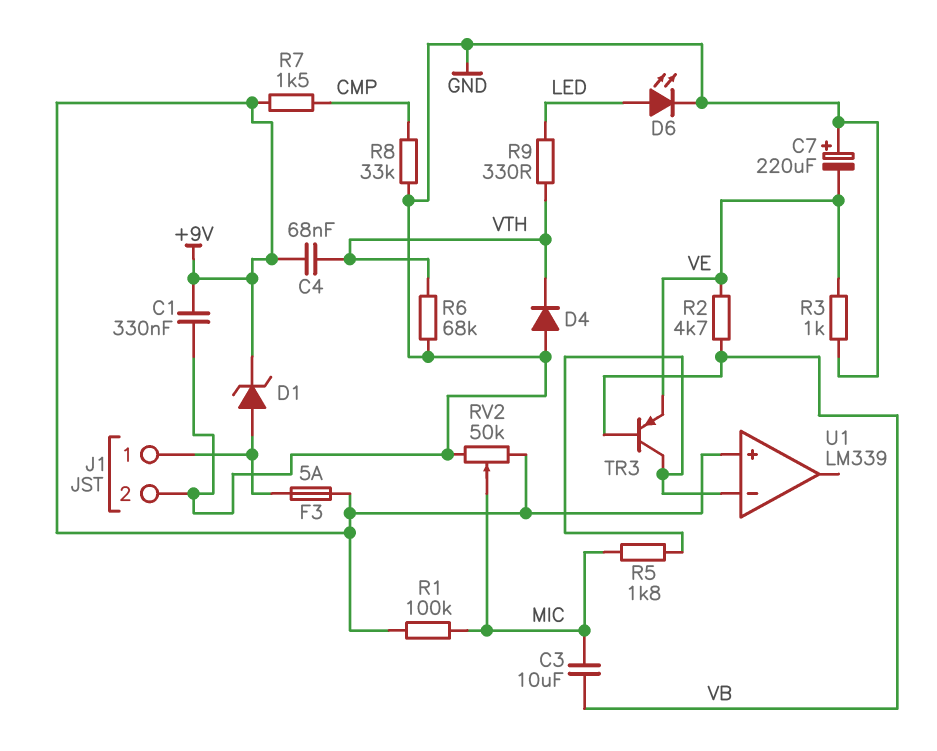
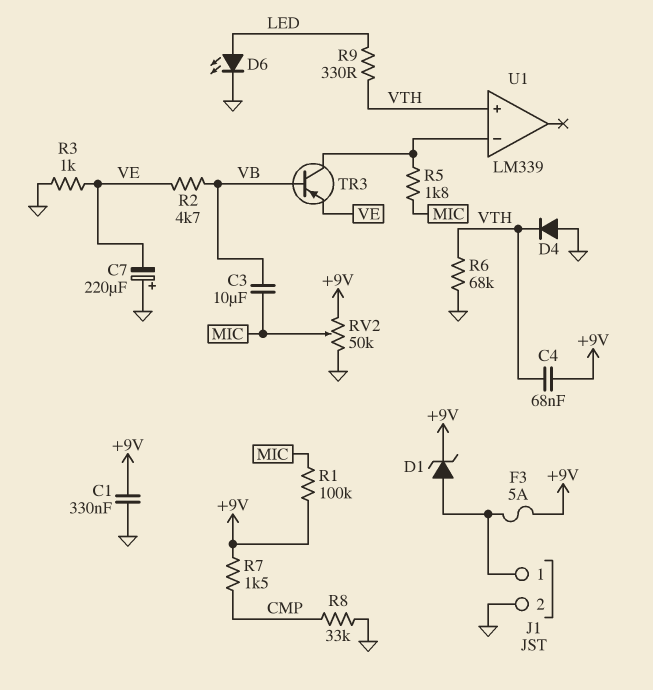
U1 pin in+: +9V -> VTH

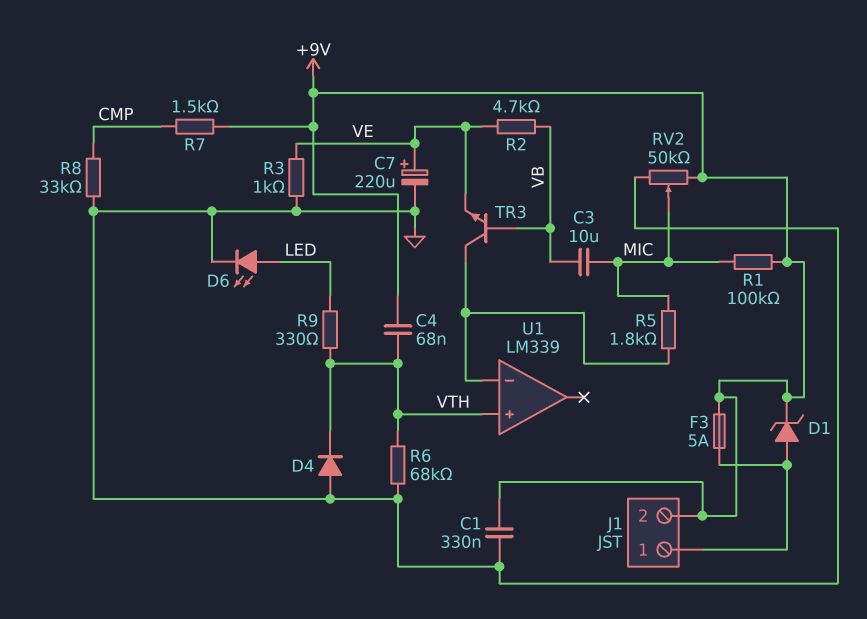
C7: 220uF (plus GND, minus VE) -> 220uF (plus VE, minus GND)
J1 pin 2: GND -> +9V
TR3: PNP (B VB, C U1/in-, E VE) -> NPN (B VB, C U1/in-, E VE)

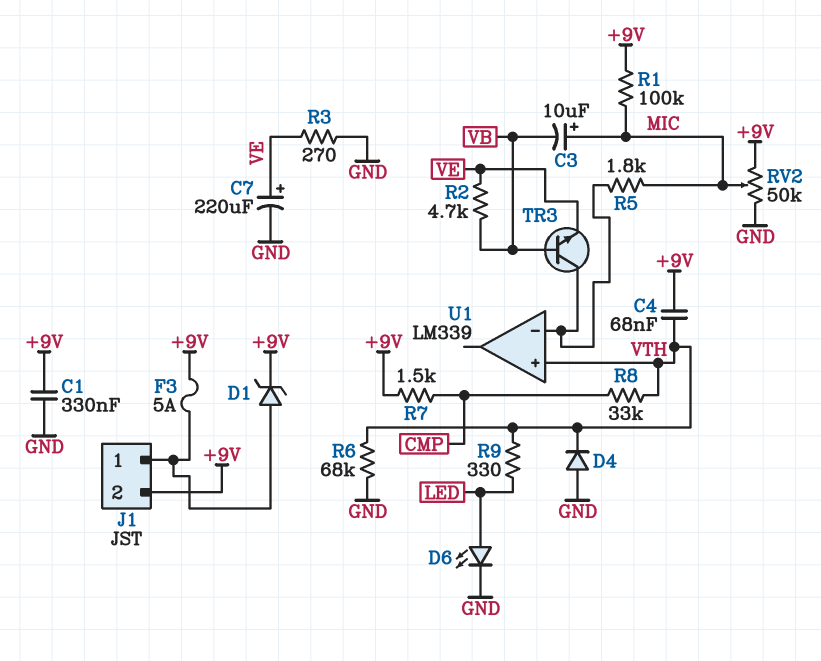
C3: 10uF (MIC, VB) -> 10uF (plus MIC, minus VB)
R3: 1k (GND, VE) -> 270 (GND, VE)
R8: 33k (CMP, GND) -> 33k (CMP, VTH)

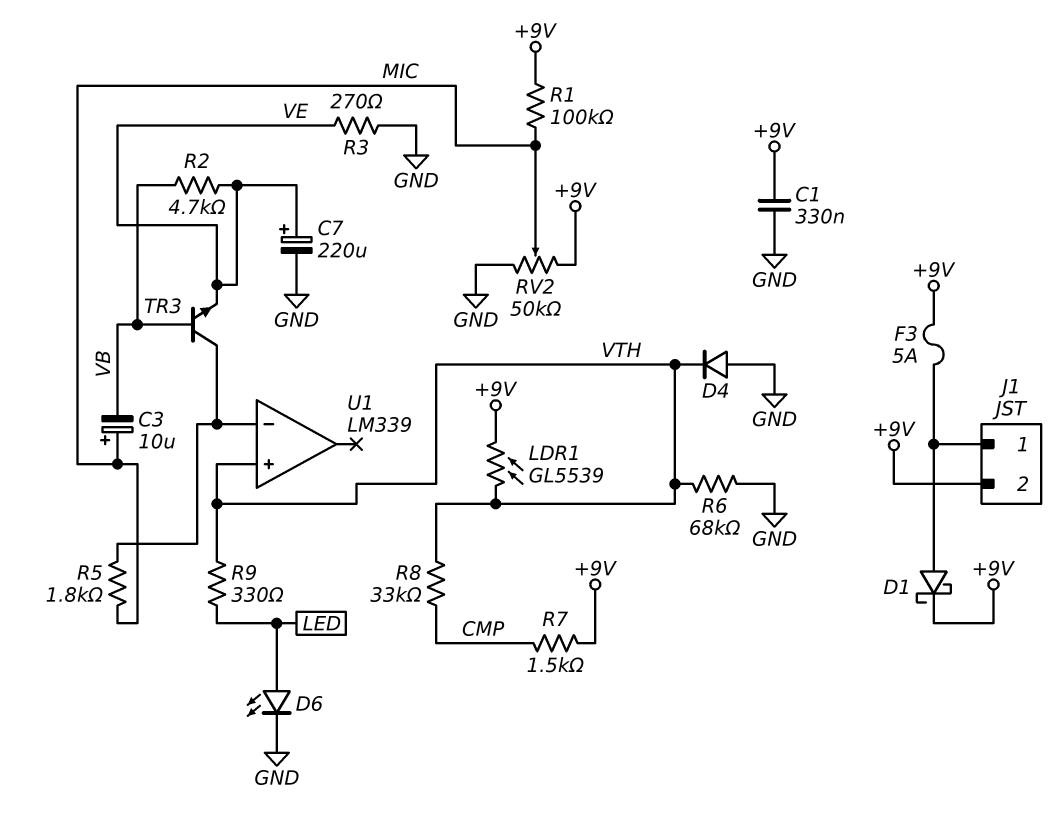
C4: 68nF (+9V, VTH) -> none
D1: zener (A J1/1, K +9V) -> schottky (A J1/1, K +9V)
LDR1: none -> GL5539 (+9V, VTH)

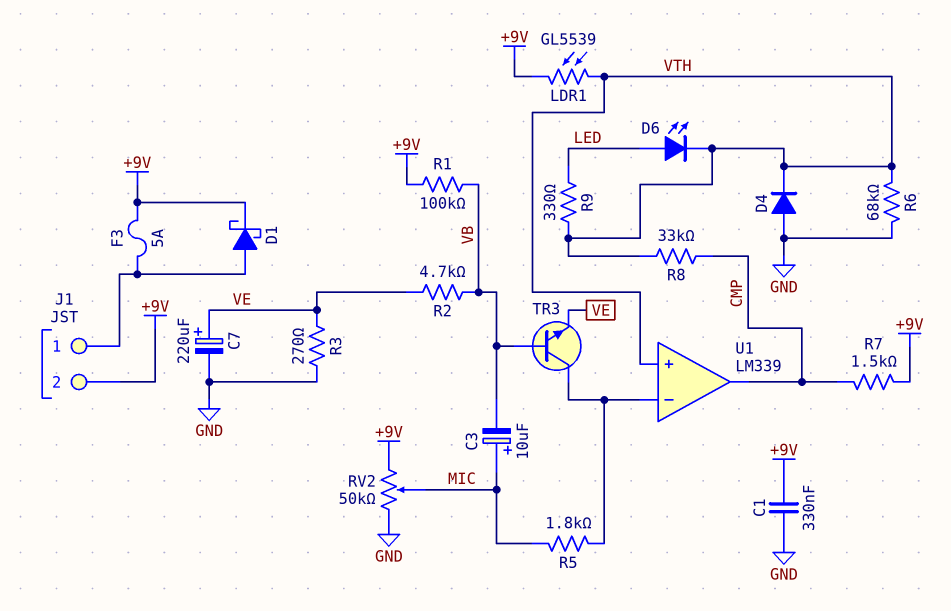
D6: LED (A LED, K GND) -> LED (A LED, K VTH)
R1: 100k (+9V, MIC) -> 100k (+9V, VB)
U1 pin out: none -> CMP

